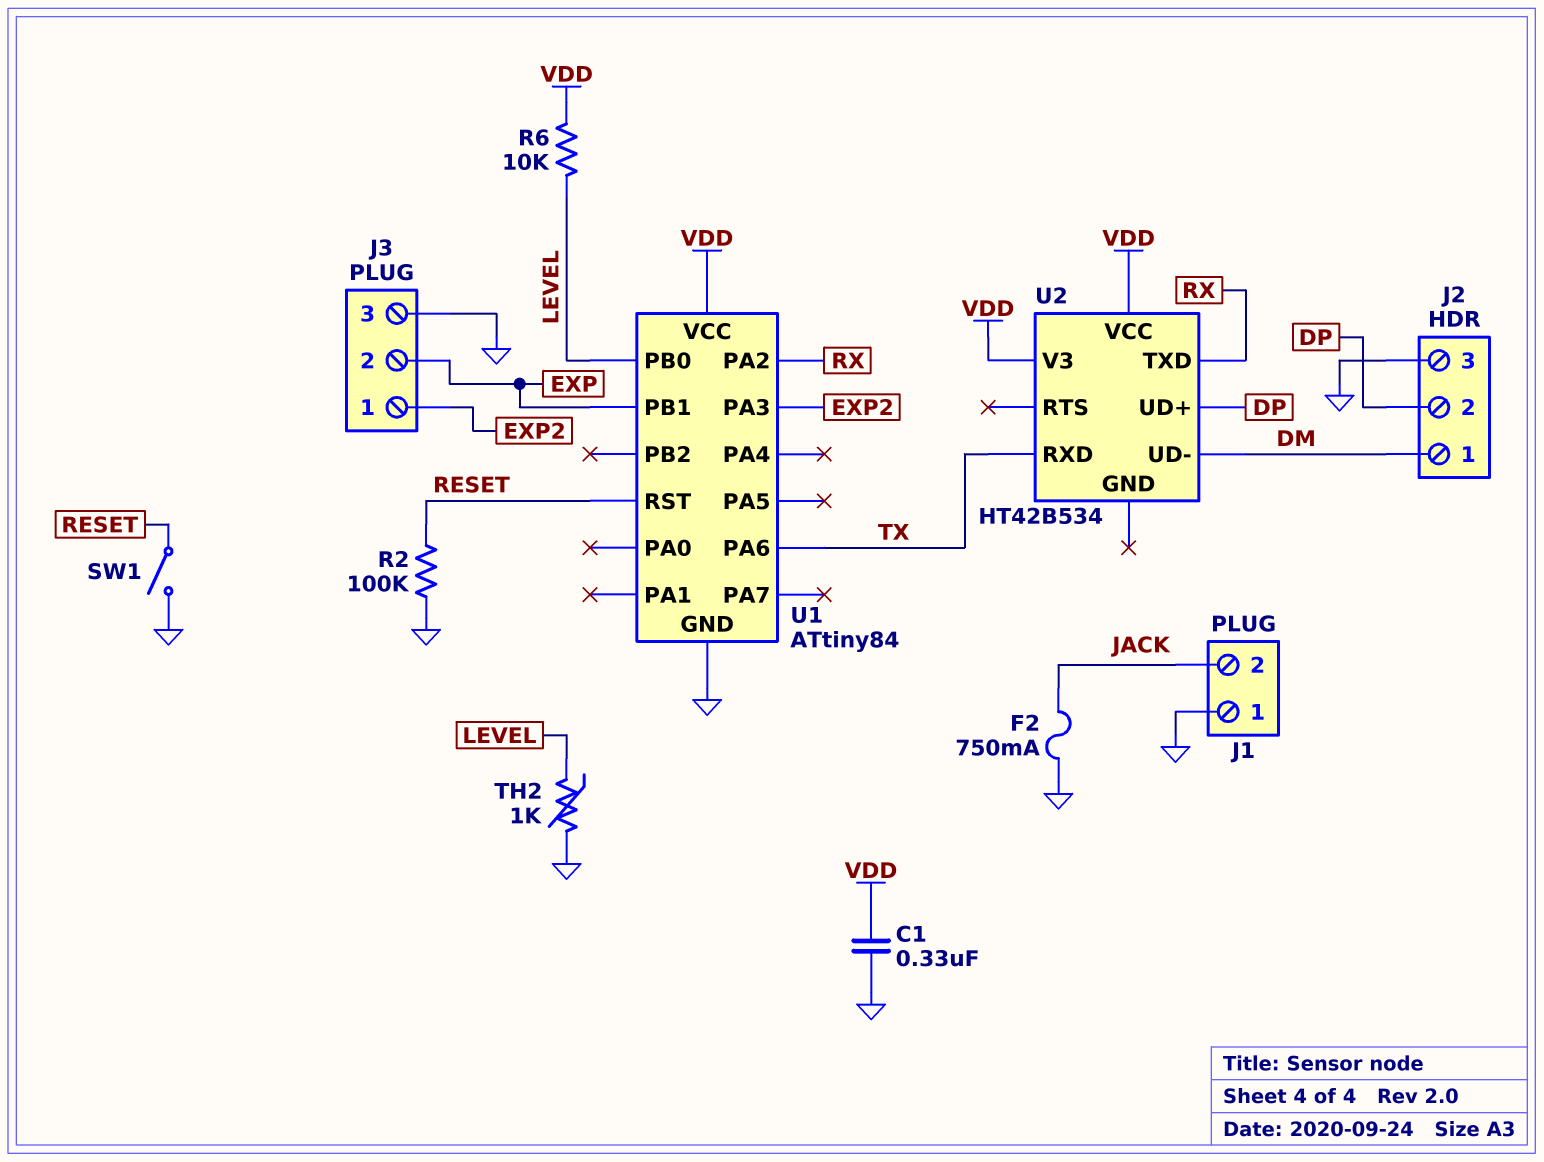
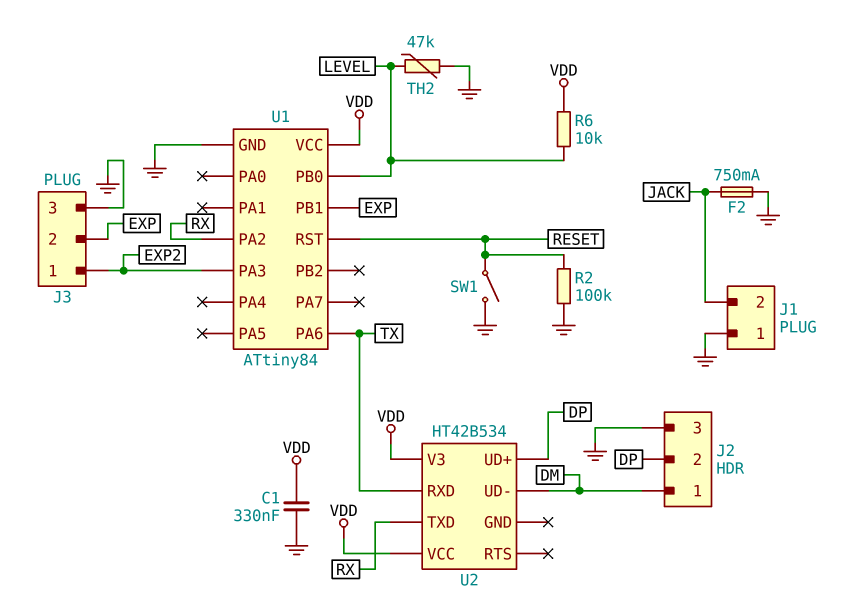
TH2: 1k (GND, LEVEL) -> 47k (GND, LEVEL)

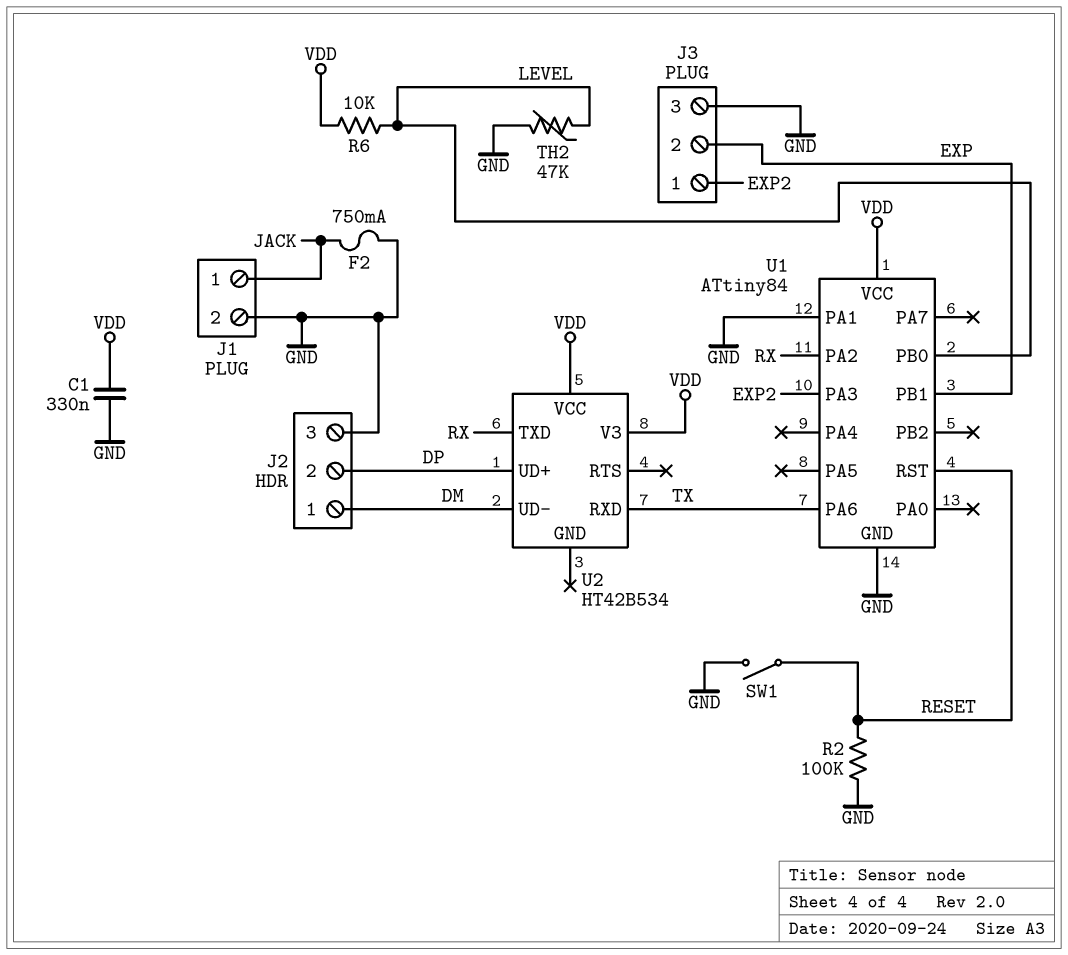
J1 pin 1: GND -> JACK
J1 pin 2: JACK -> GND
U1 pin PA1: none -> GND

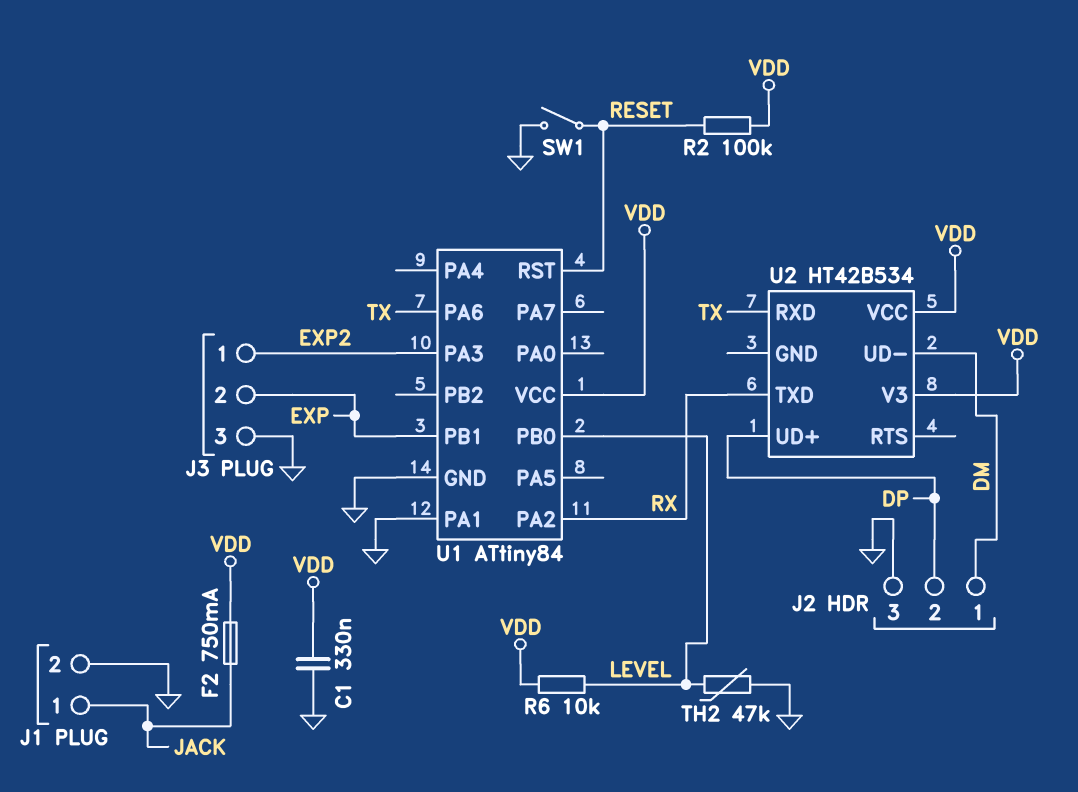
F2: 750mA (GND, JACK) -> 750mA (JACK, VDD)
R2: 100k (GND, RESET) -> 100k (RESET, VDD)

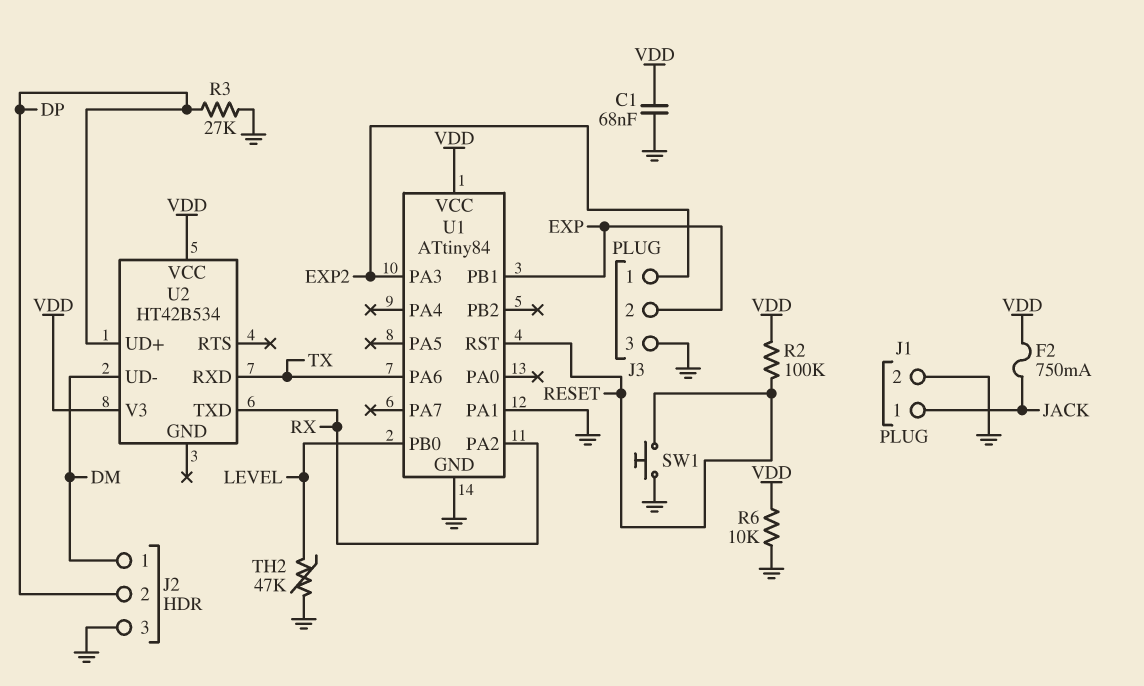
C1: 330nF (GND, VDD) -> 68nF (GND, VDD)
R3: none -> 27k (DP, GND)
R6: 10k (LEVEL, VDD) -> 10k (GND, VDD)
SW1: switch (GND, RESET) -> button (GND, RESET)

